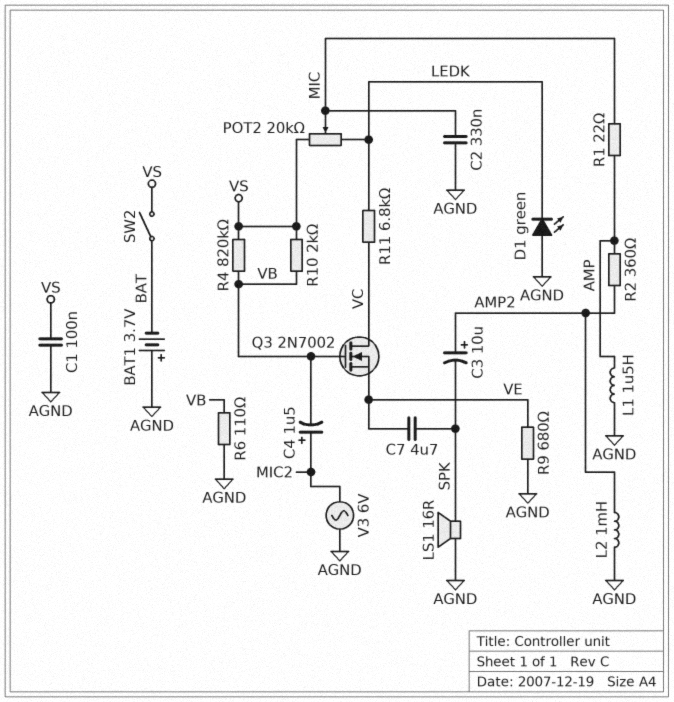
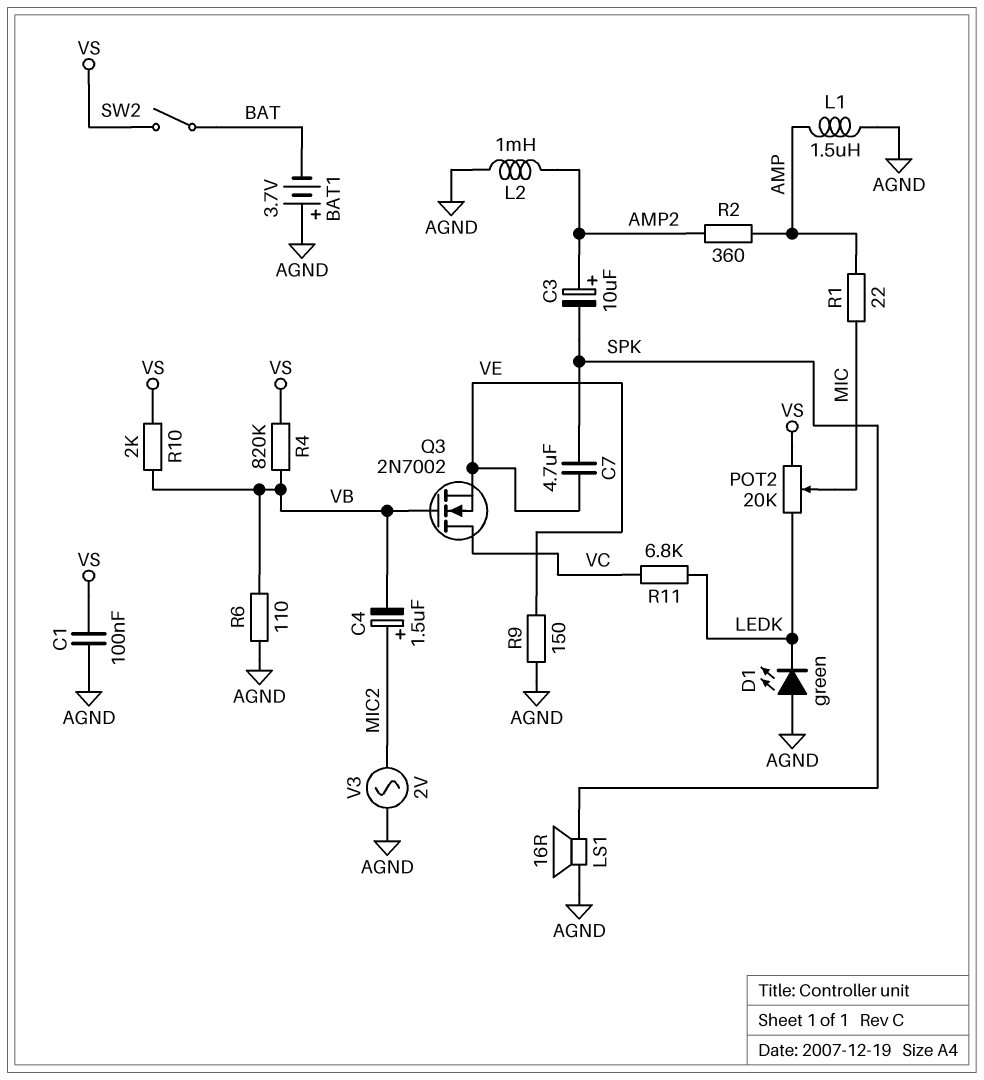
C2: 330nF (AGND, MIC) -> none
R9: 680 (AGND, VE) -> 150 (AGND, VE)
V3: AC 6V (AGND, MIC2) -> AC 2V (AGND, MIC2)

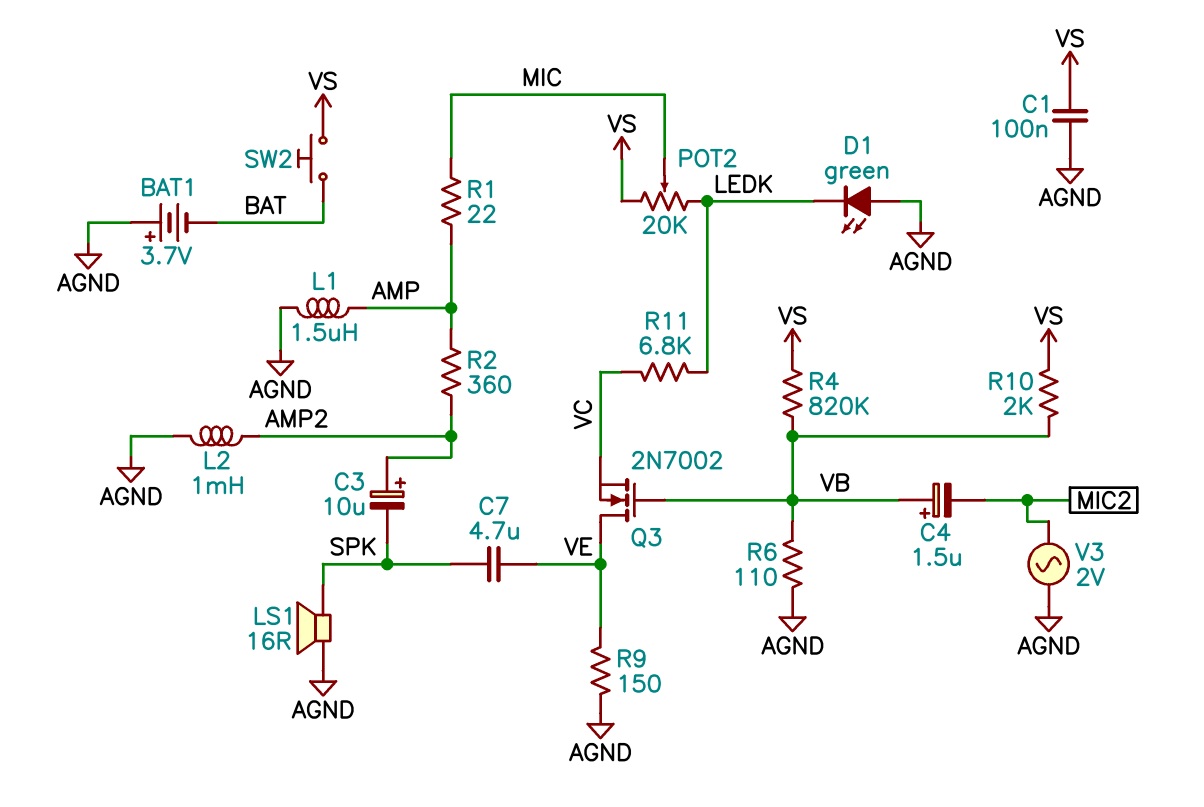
C4: 1.5uF (plus MIC2, minus VB) -> 1.5uF (plus VB, minus MIC2)
Q3: NMOS 2N7002 (G VB, D VC, S VE) -> NMOS 2N7002 (G VB, D VE, S VC)
SW2: switch (BAT, VS) -> button (BAT, VS)

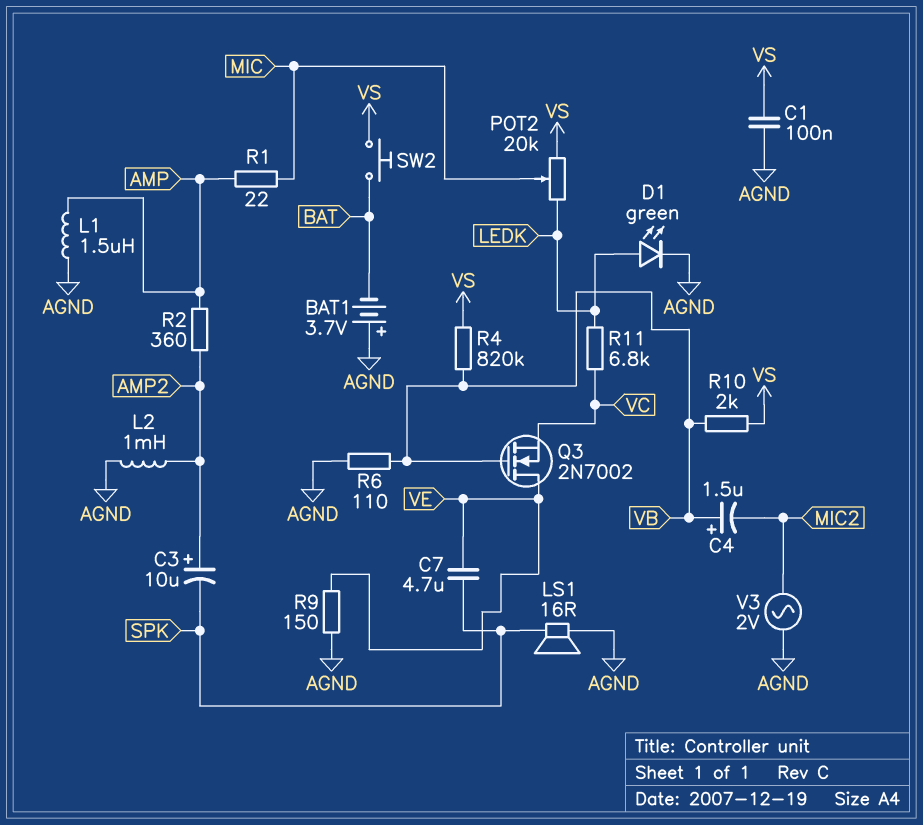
D1: LED green (A AGND, K LEDK) -> LED green (A LEDK, K AGND)

